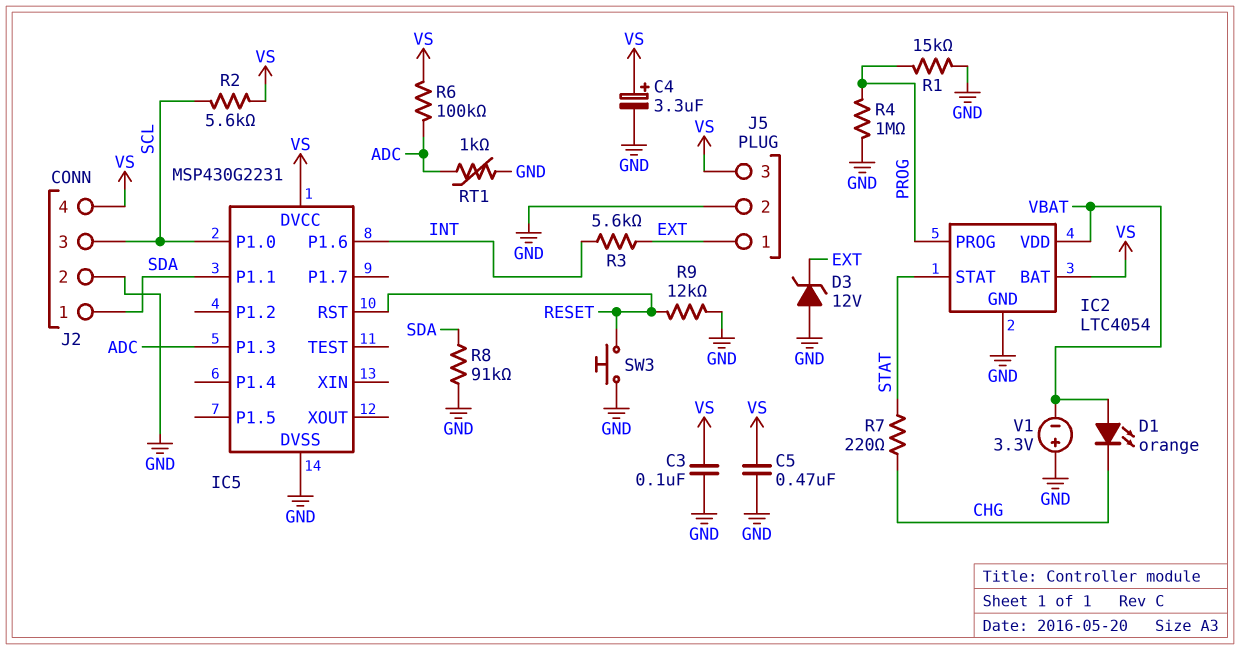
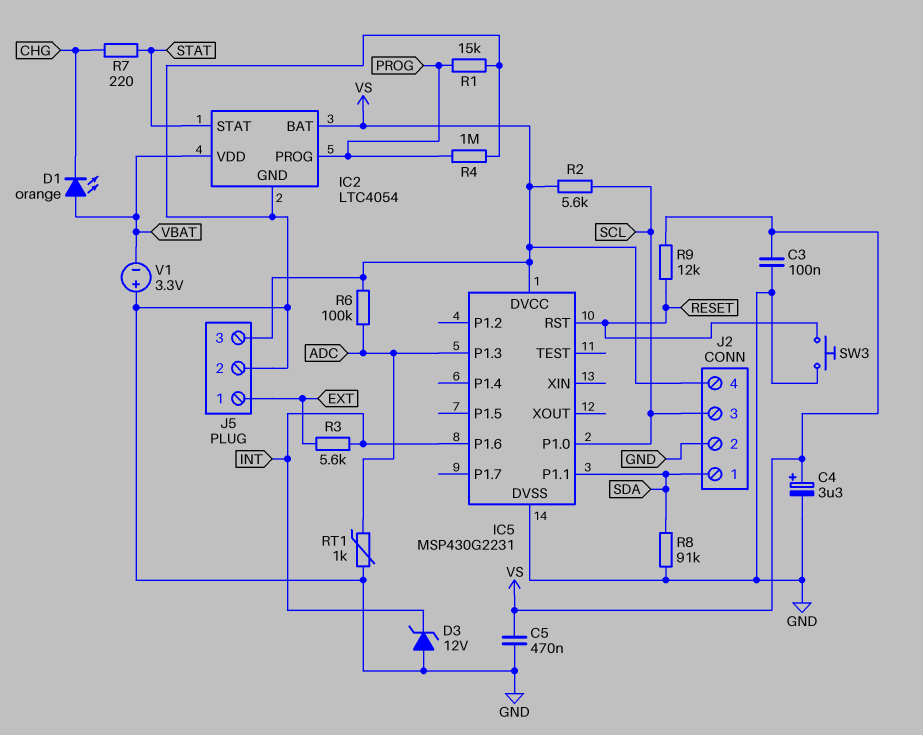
D3: zener 12V (A GND, K EXT) -> zener 12V (A GND, K INT)
R9: 12k (GND, RESET) -> 12k (RESET, VS)

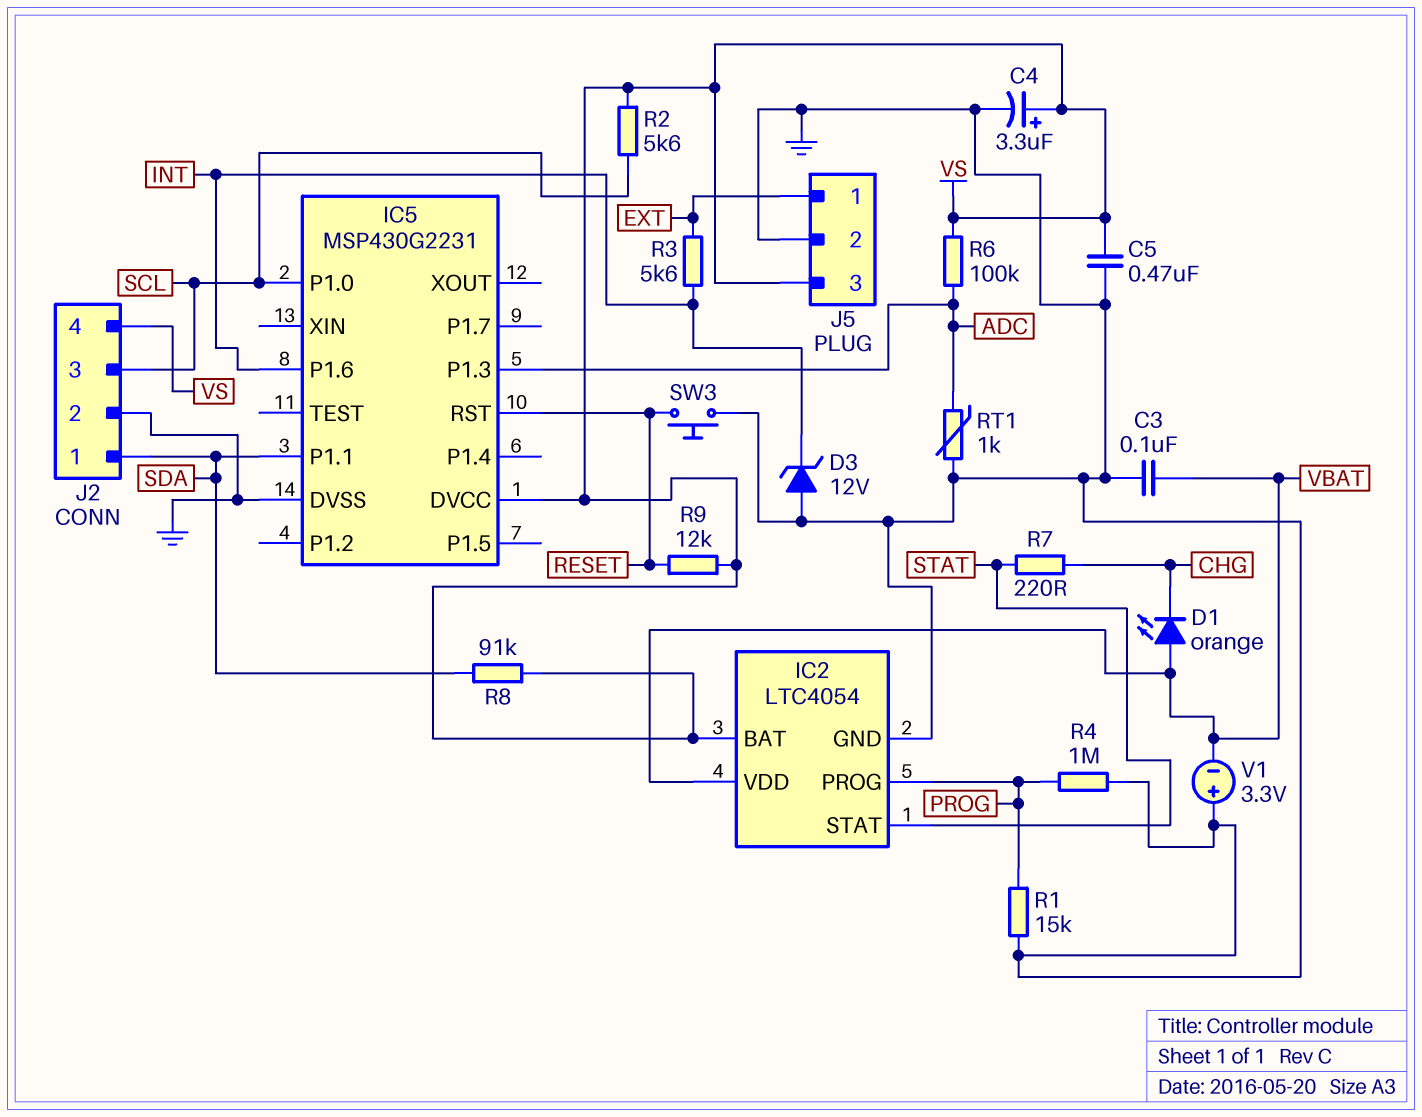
C3: 100nF (GND, VS) -> 100nF (GND, VBAT)
R8: 91k (GND, SDA) -> 91k (SDA, VS)

